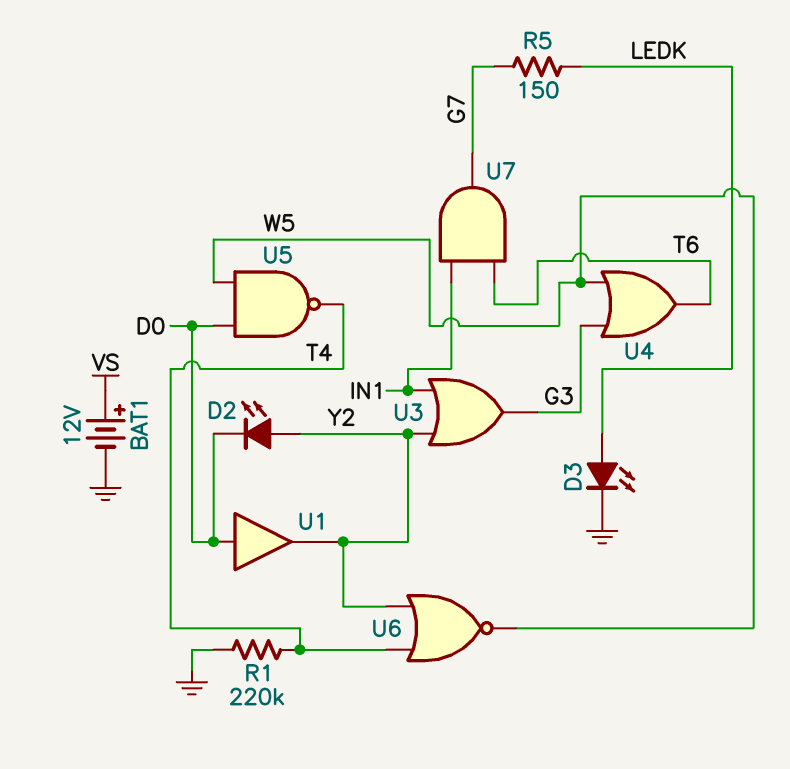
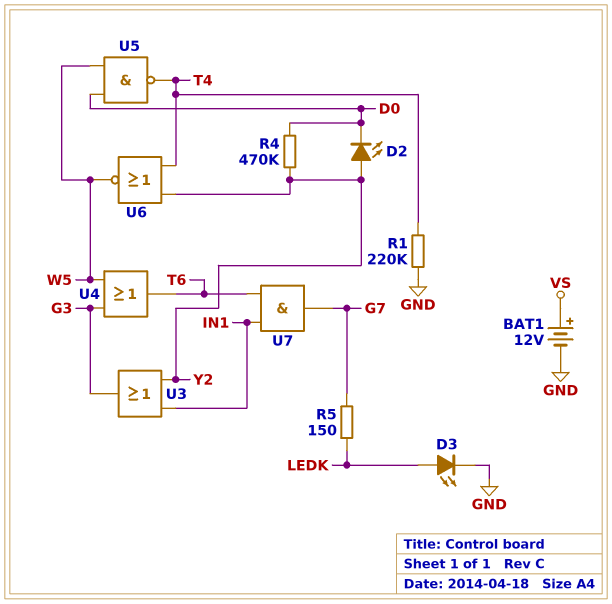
R4: none -> 470k (D0, Y2)
U1: buffer (in D0, out Y2) -> none

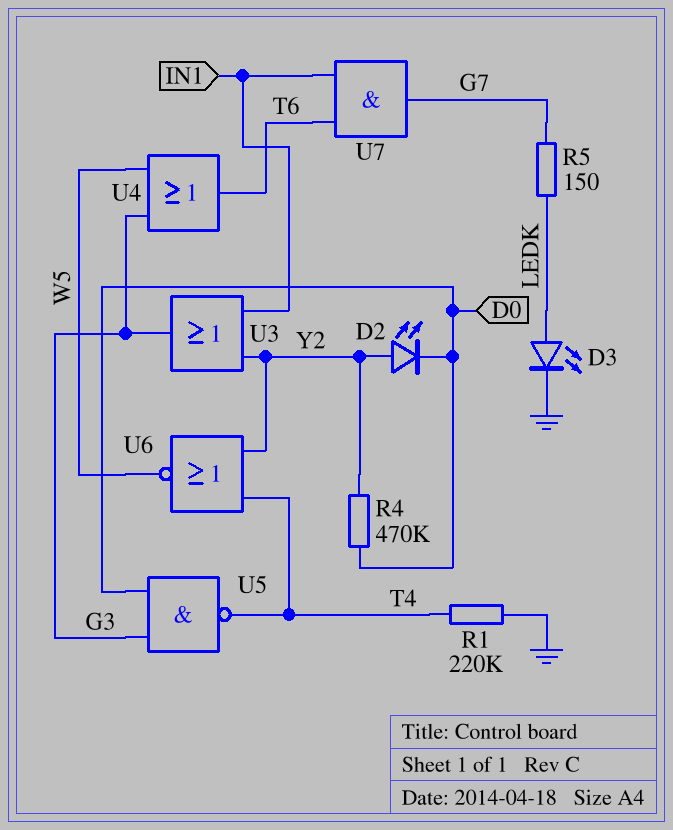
BAT1: 12V (plus VS, minus GND) -> none
U5: NAND (in D0, in W5, out T4) -> NAND (in D0, in G3, out T4)

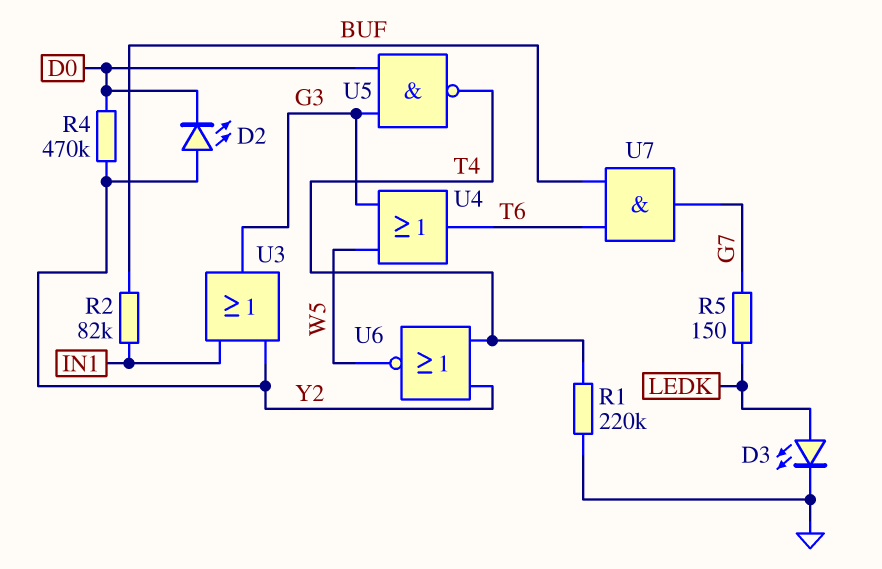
R2: none -> 82k (BUF, IN1)
U7: AND (in IN1, in T6, out G7) -> AND (in BUF, in T6, out G7)

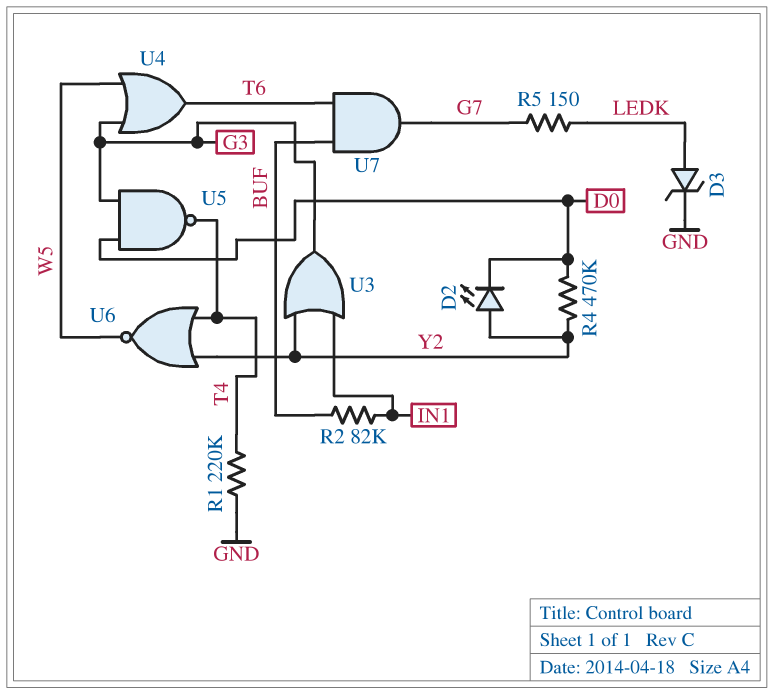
D3: LED (A LEDK, K GND) -> zener (A LEDK, K GND)

